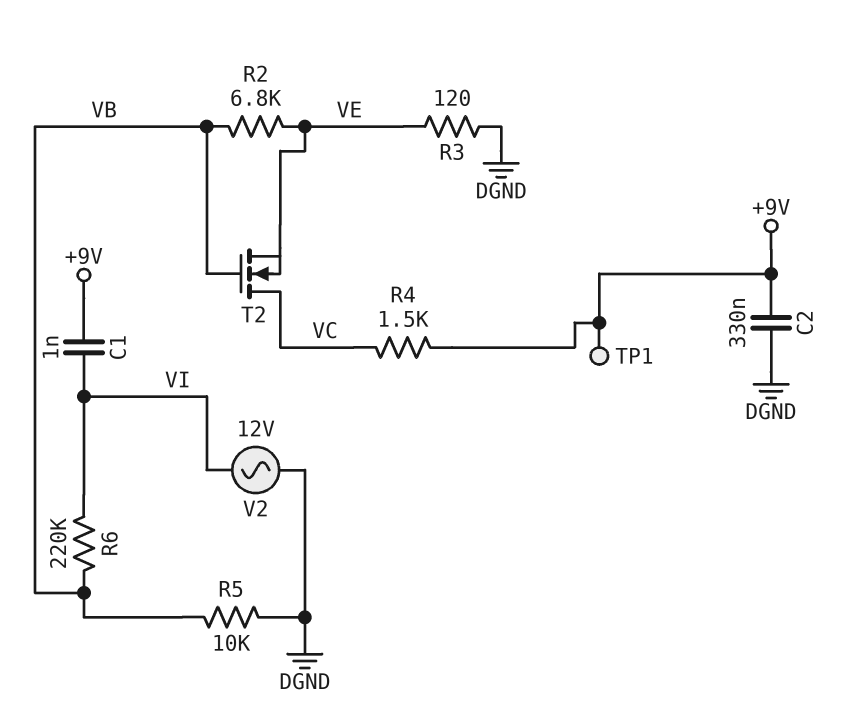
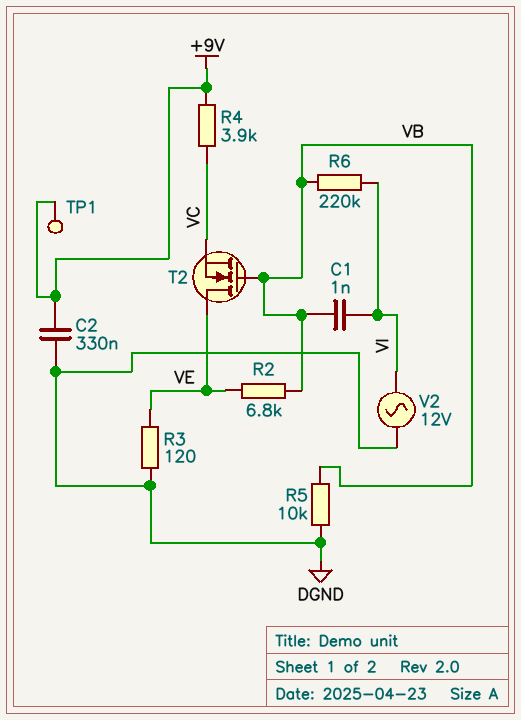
C1: 1nF (+9V, VI) -> 1nF (VB, VI)
R4: 1.5k (+9V, VC) -> 3.9k (+9V, VC)
T2: NMOS (G VB, D VC, S VE) -> NMOS (G VB, D VE, S VC)

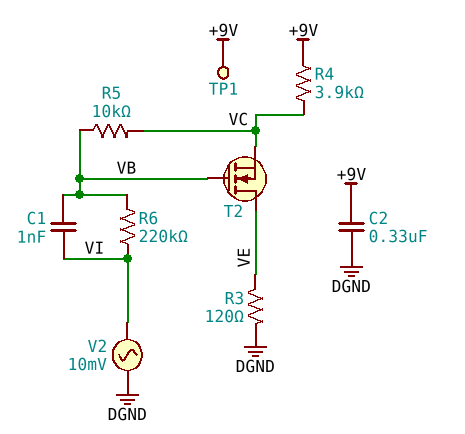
R2: 6.8k (VB, VE) -> none
R5: 10k (DGND, VB) -> 10k (VB, VC)
V2: AC 12V (DGND, VI) -> AC 10mV (DGND, VI)

